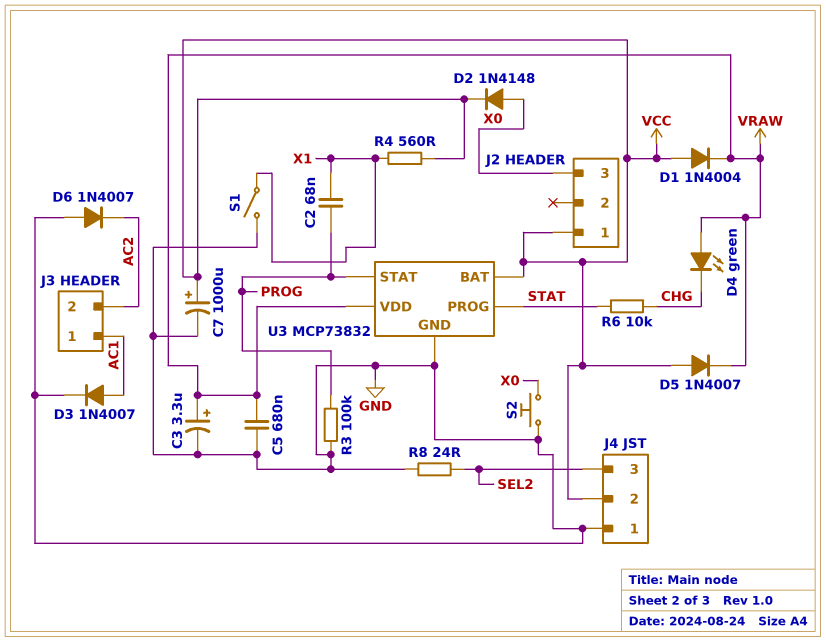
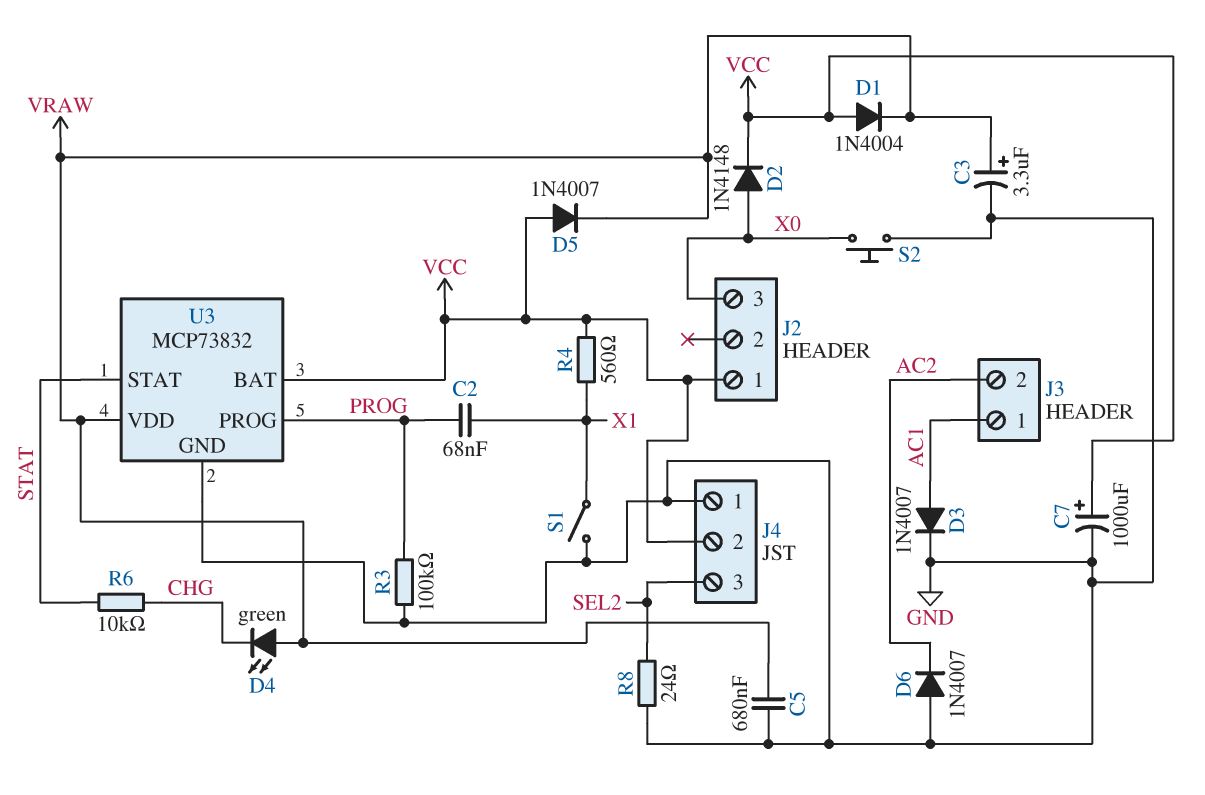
U3 pin PROG: STAT -> PROG
U3 pin STAT: PROG -> STAT

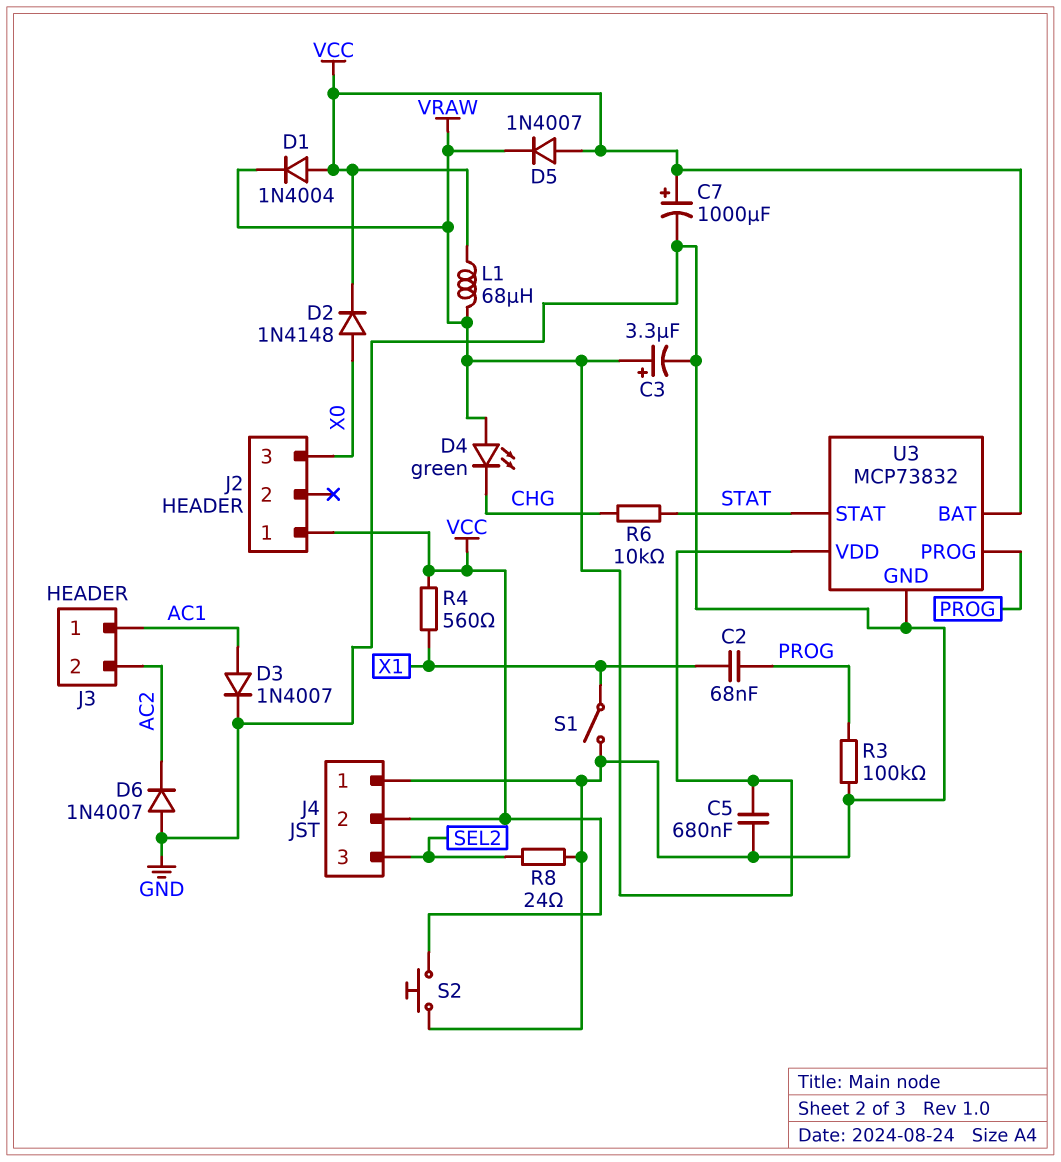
L1: none -> 68uH (VCC, VRAW)
S2: button (GND, X0) -> button (GND, VCC)

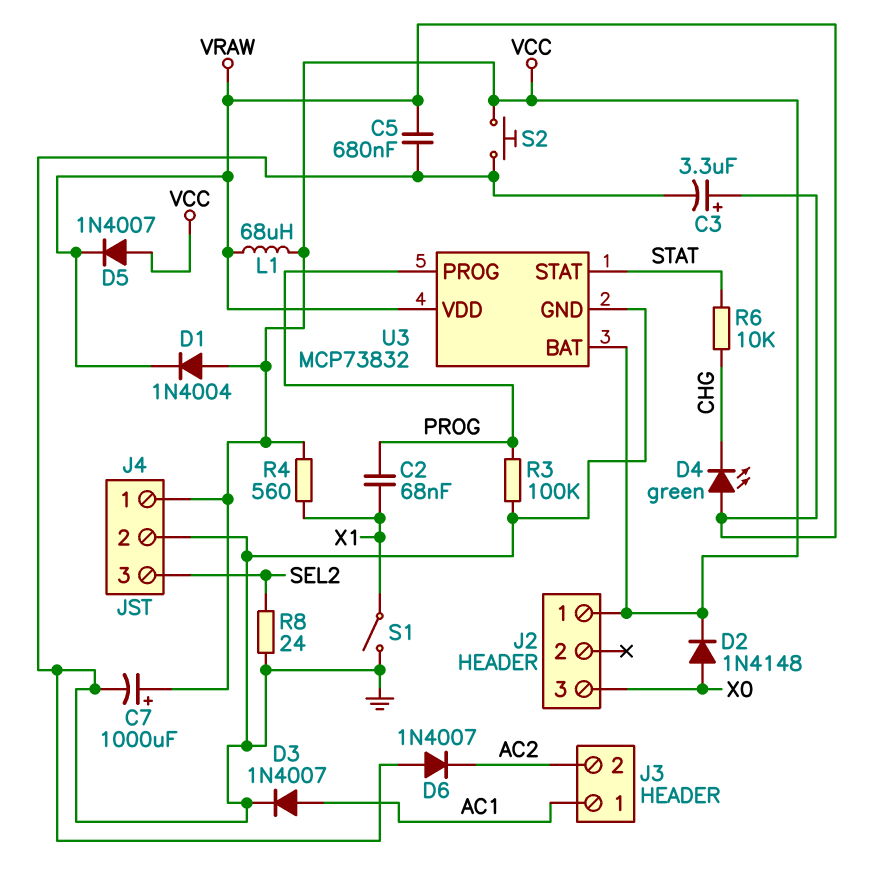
J4 pin 1: GND -> VCC
J4 pin 2: VCC -> GND

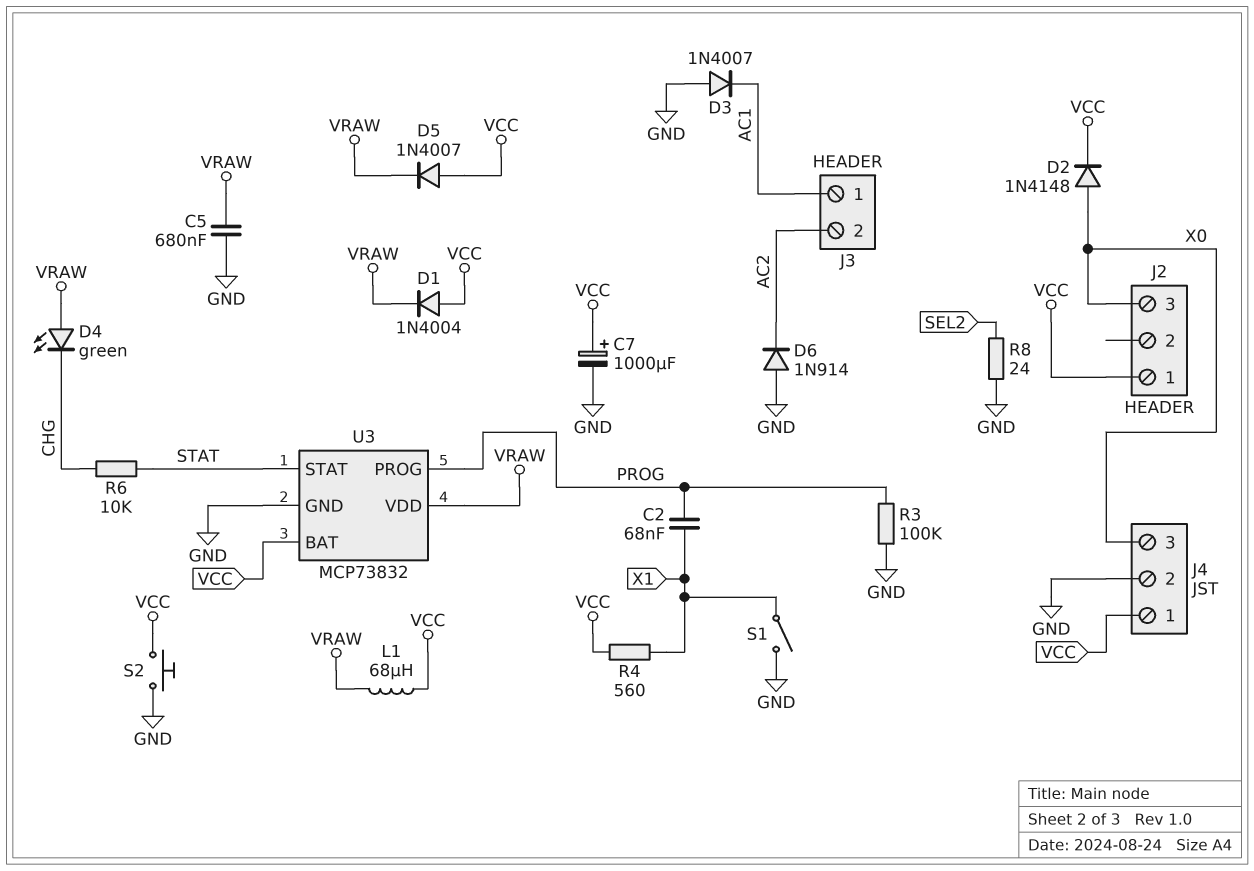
C3: 3.3uF (plus VRAW, minus GND) -> none
D3: diode 1N4007 (A AC1, K GND) -> diode 1N4007 (A GND, K AC1)
D6: diode 1N4007 (A GND, K AC2) -> diode 1N914 (A GND, K AC2)
J4 pin 3: SEL2 -> X0

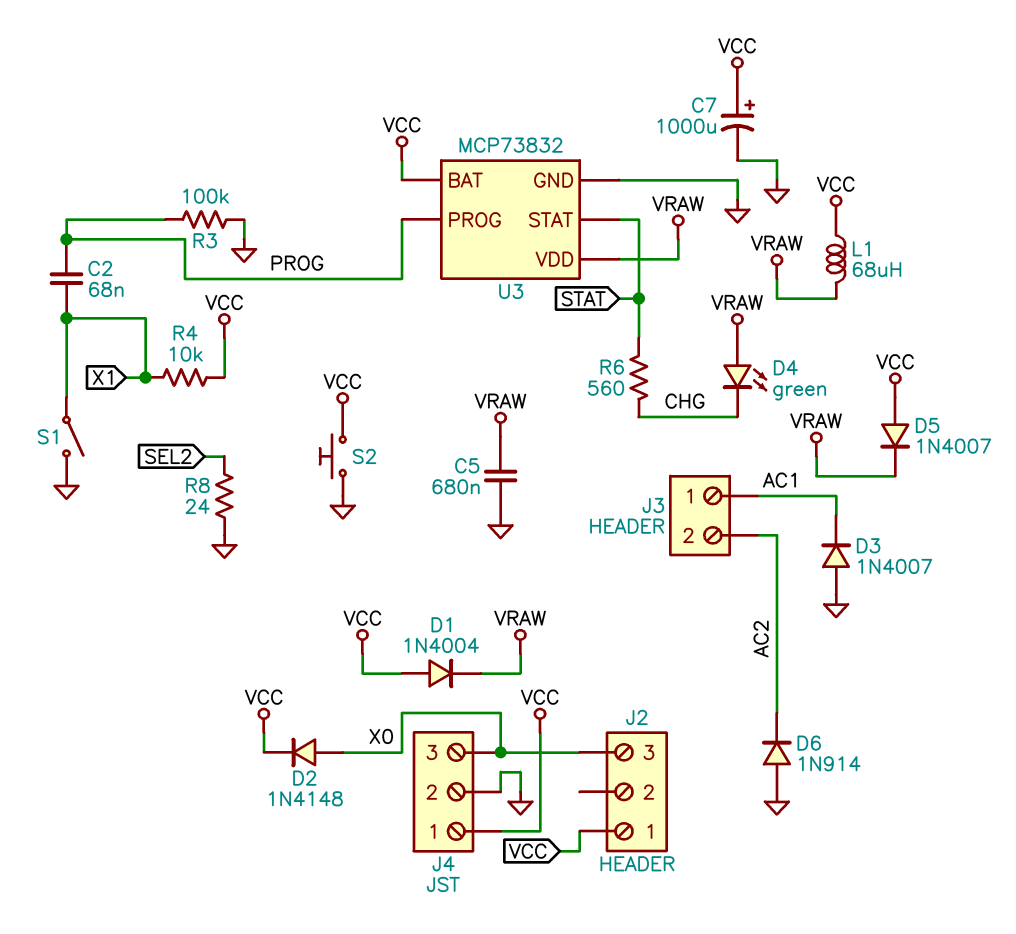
R4: 560 (VCC, X1) -> 10k (VCC, X1)
R6: 10k (CHG, STAT) -> 560 (CHG, STAT)

